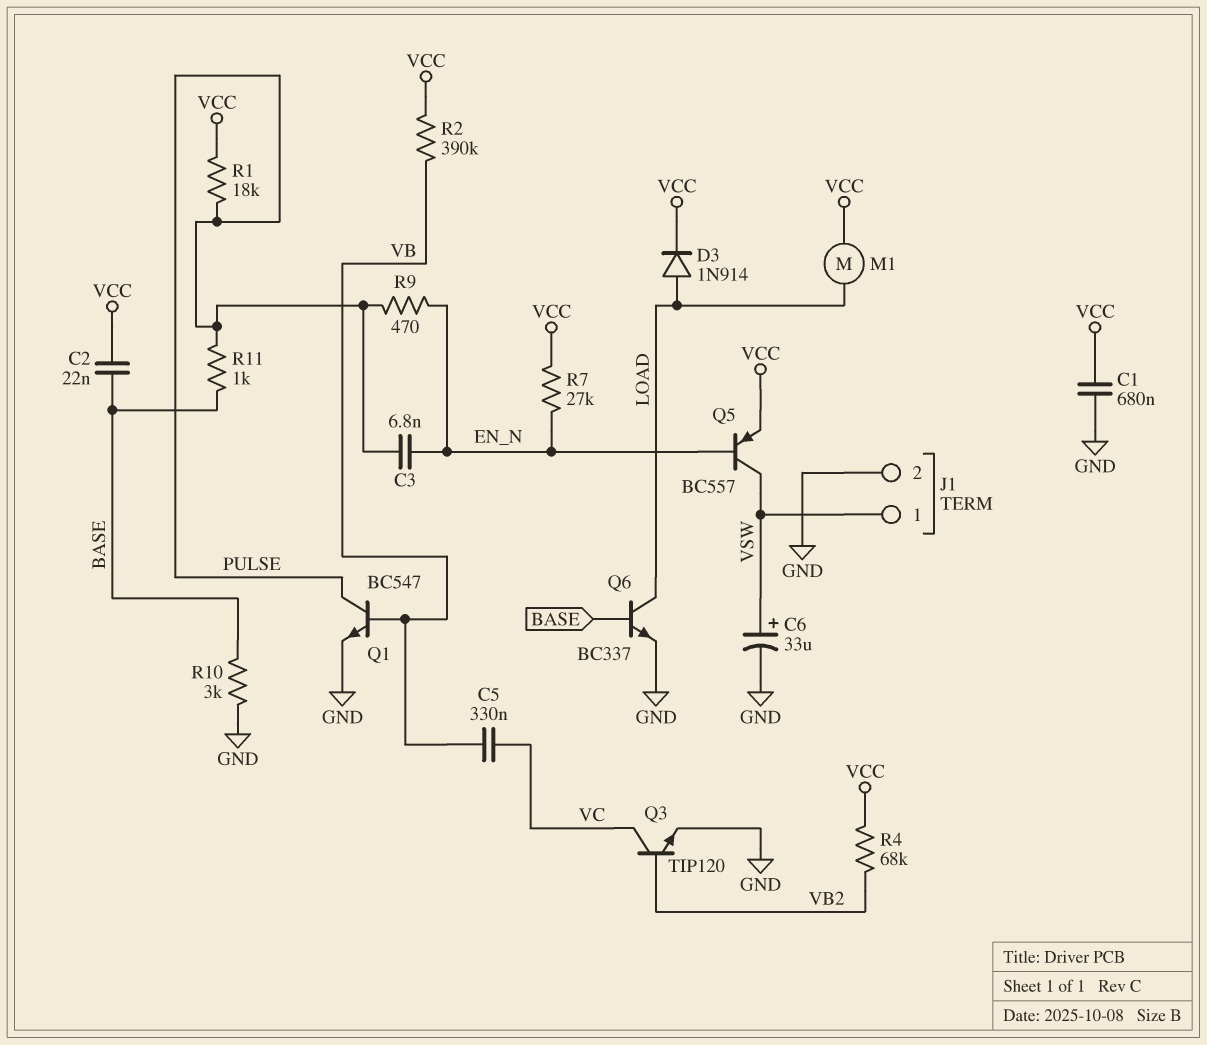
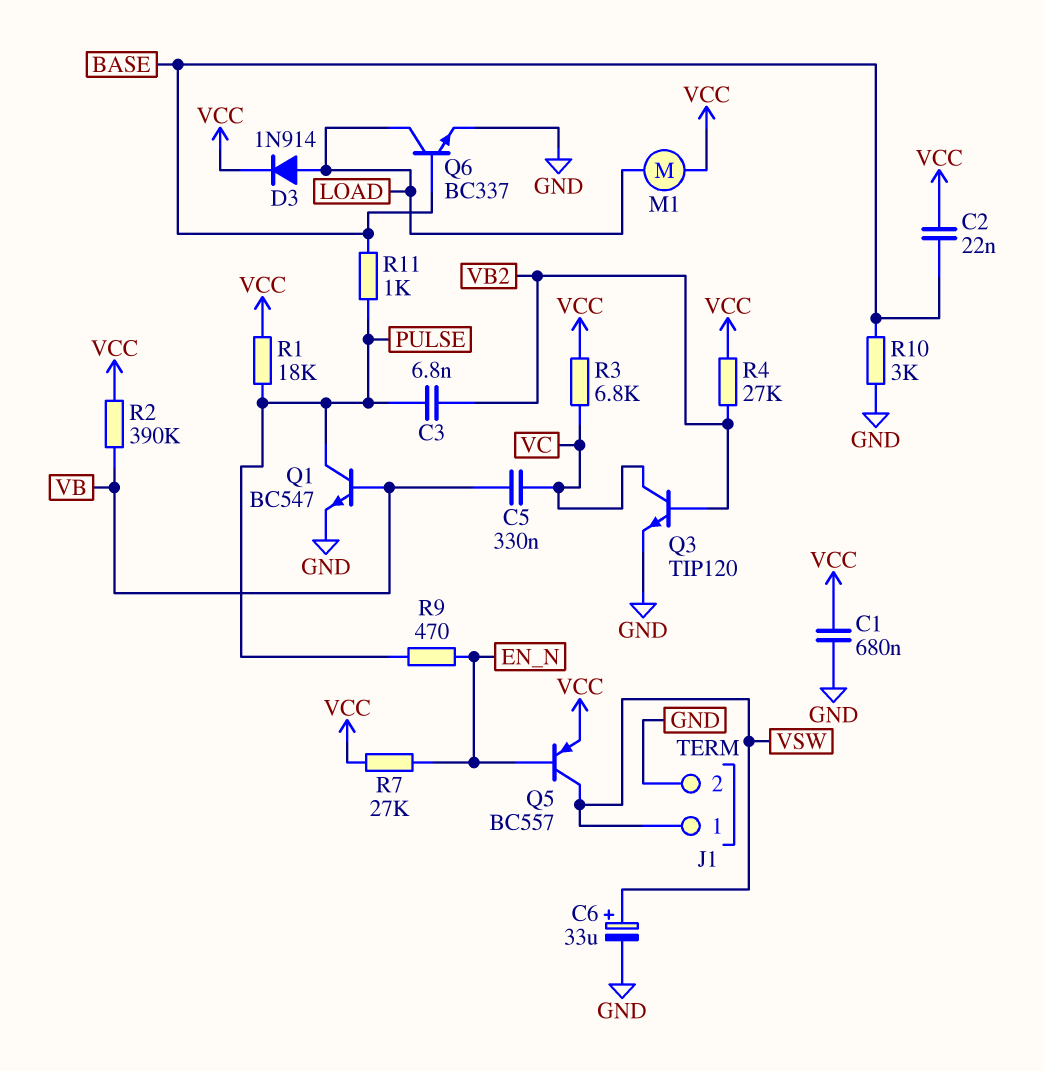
C3: 6.8nF (EN_N, PULSE) -> 6.8nF (PULSE, VB2)
R3: none -> 6.8k (VC, VCC)
R4: 68k (VB2, VCC) -> 27k (VB2, VCC)

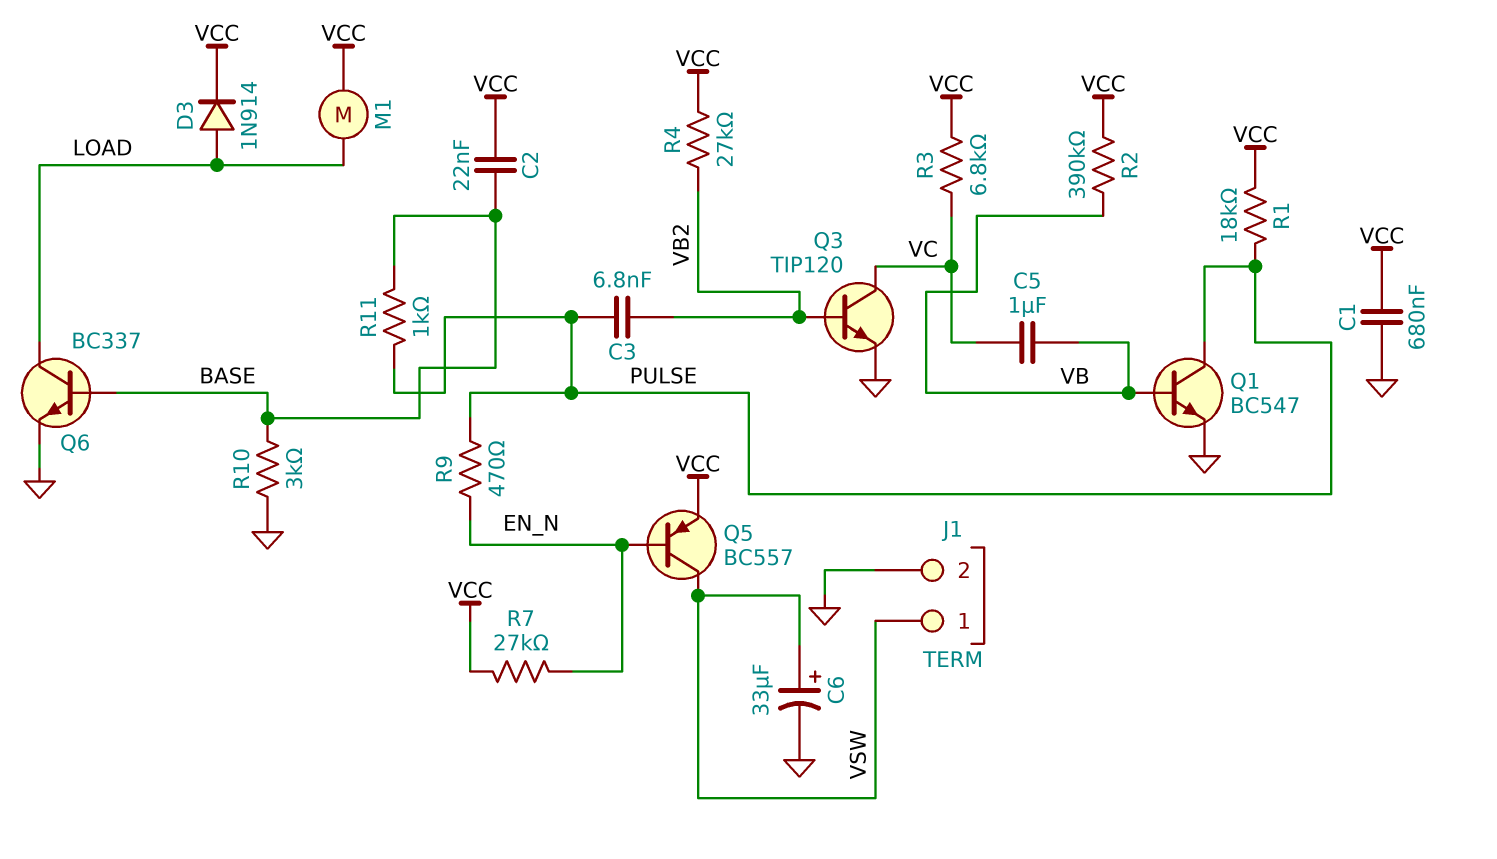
C5: 330nF (VB, VC) -> 1uF (VB, VC)

